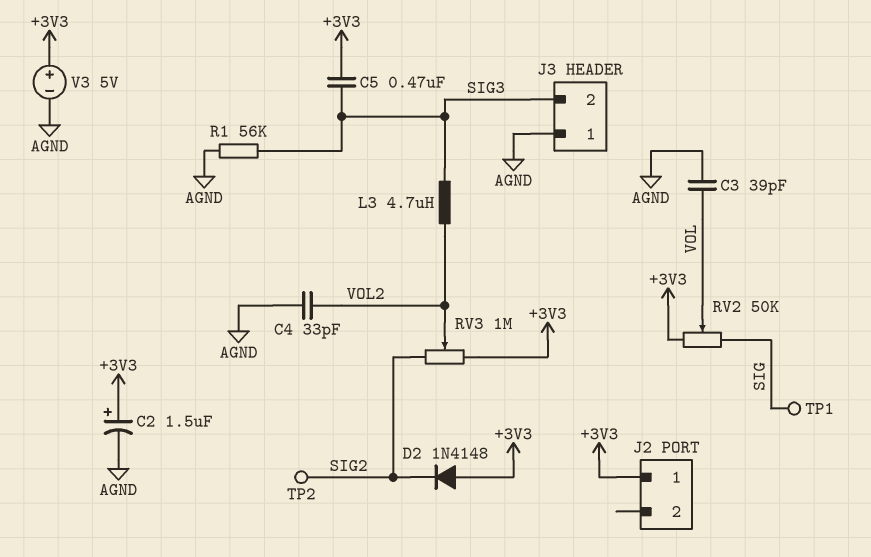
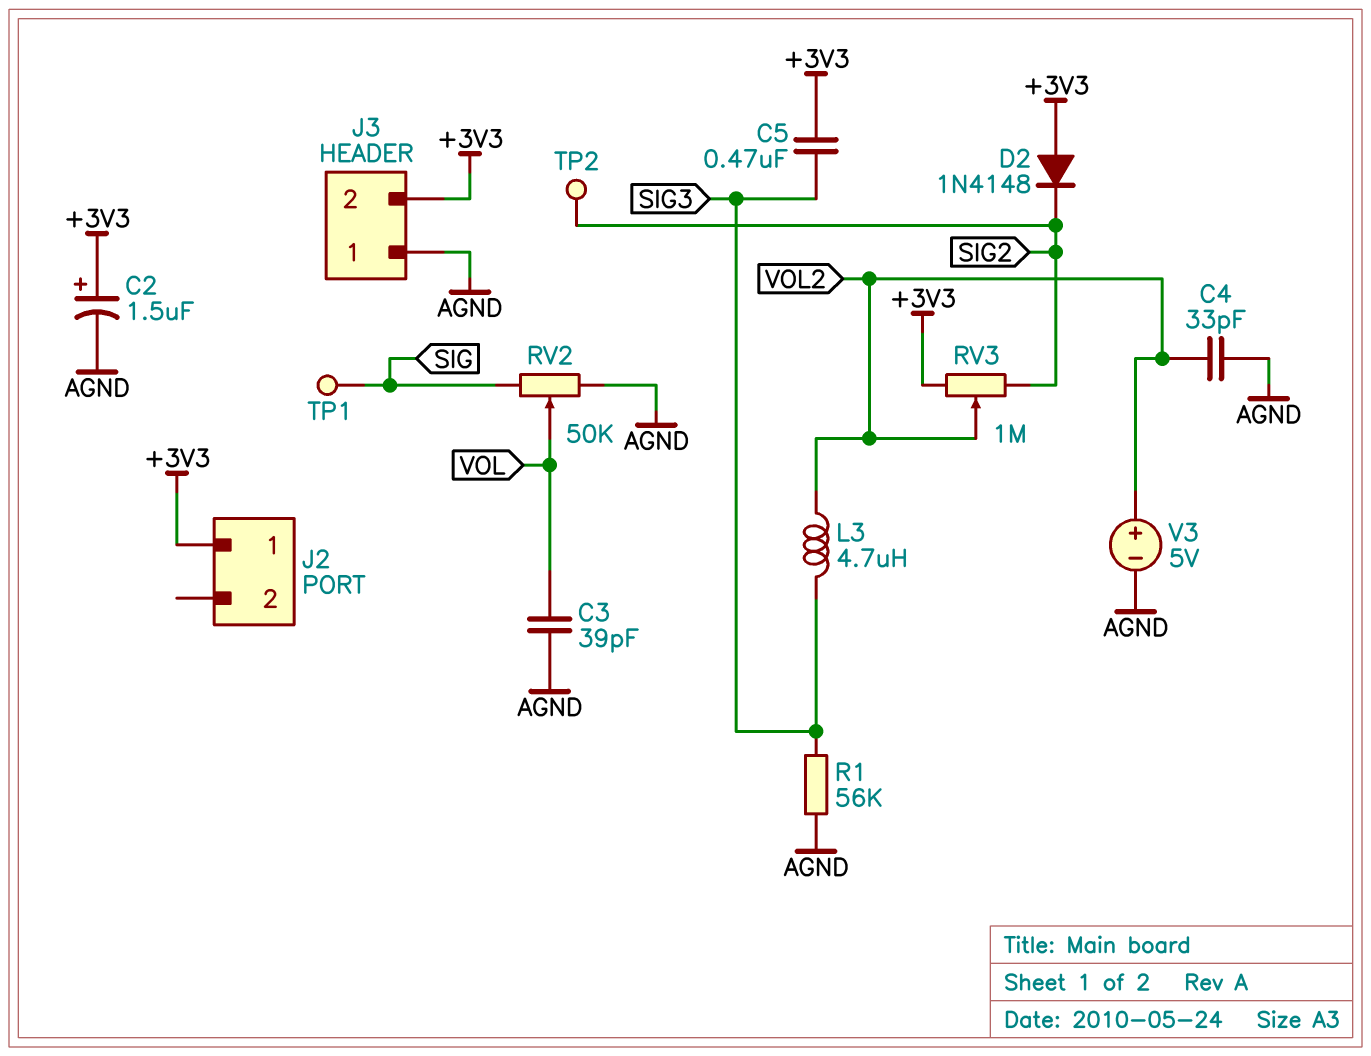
J3 pin 2: SIG3 -> +3V3
RV2: 50k (+3V3, SIG, wiper VOL) -> 50k (AGND, SIG, wiper VOL)
V3: 5V (plus +3V3, minus AGND) -> 5V (plus VOL2, minus AGND)

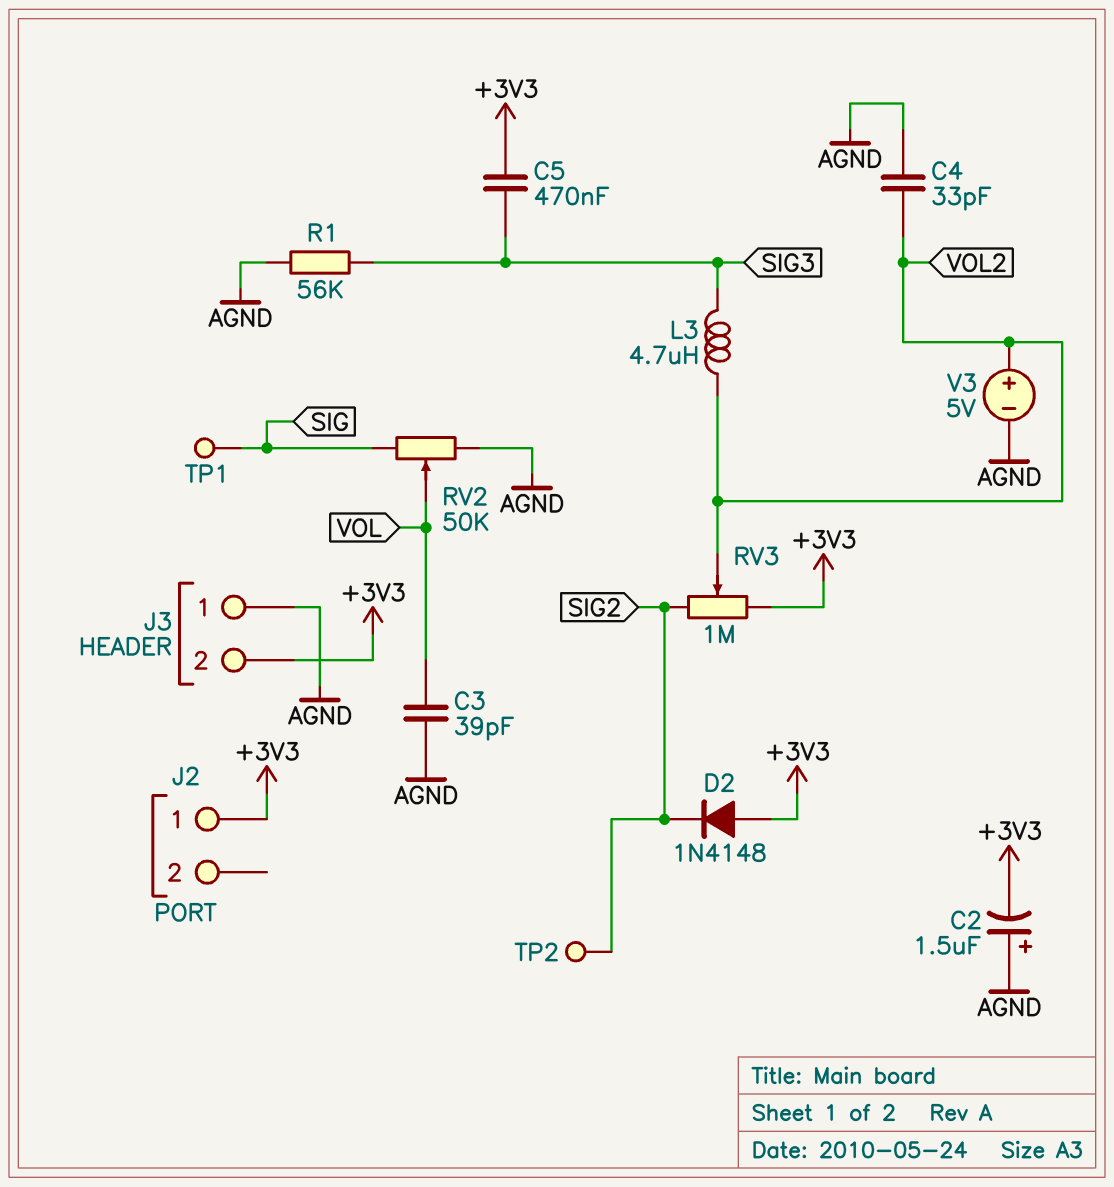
C2: 1.5uF (plus +3V3, minus AGND) -> 1.5uF (plus AGND, minus +3V3)

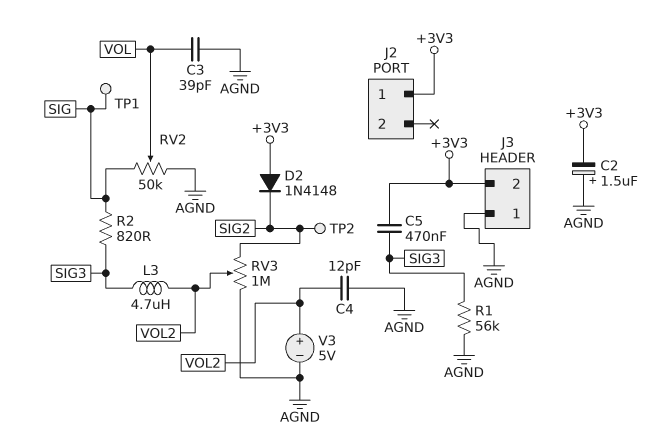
C4: 33pF (AGND, VOL2) -> 12pF (AGND, VOL2)
R2: none -> 820 (SIG, SIG3)
RV3: 1M (+3V3, SIG2, wiper VOL2) -> 1M (AGND, SIG2, wiper VOL2)

